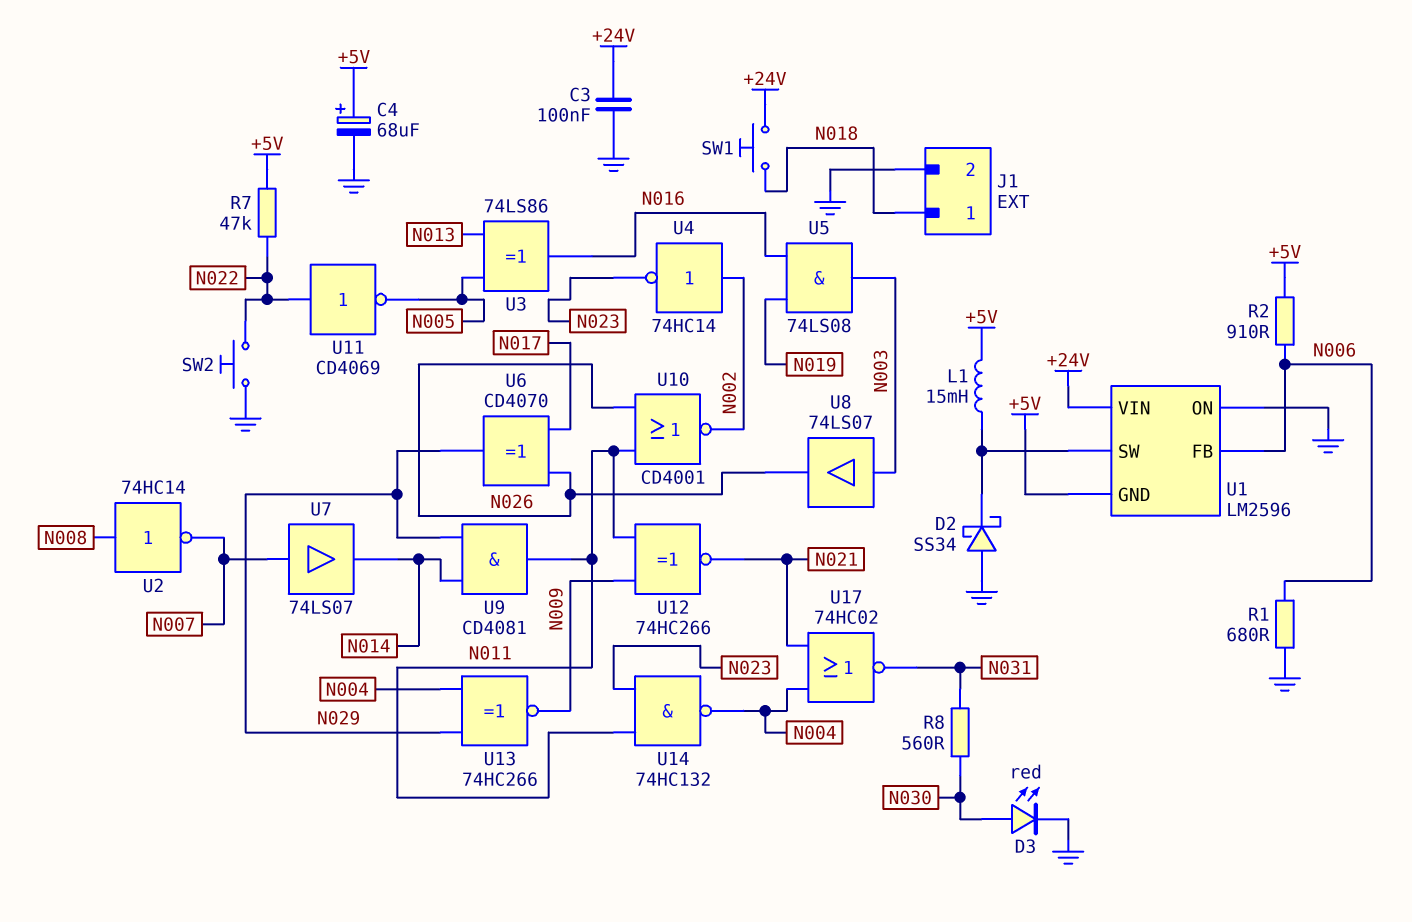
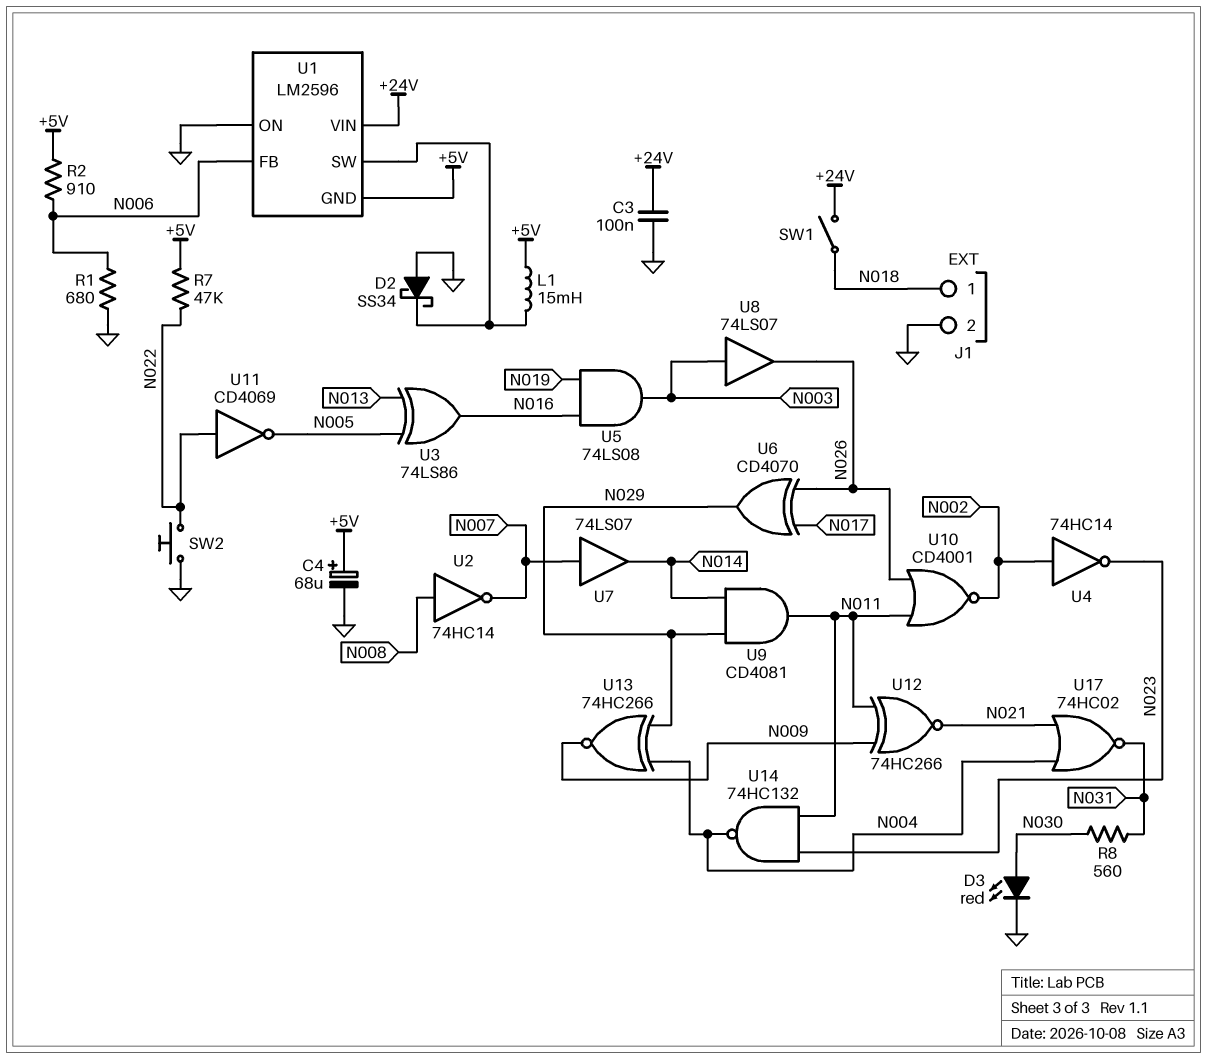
SW1: button (+24V, N018) -> switch (+24V, N018)

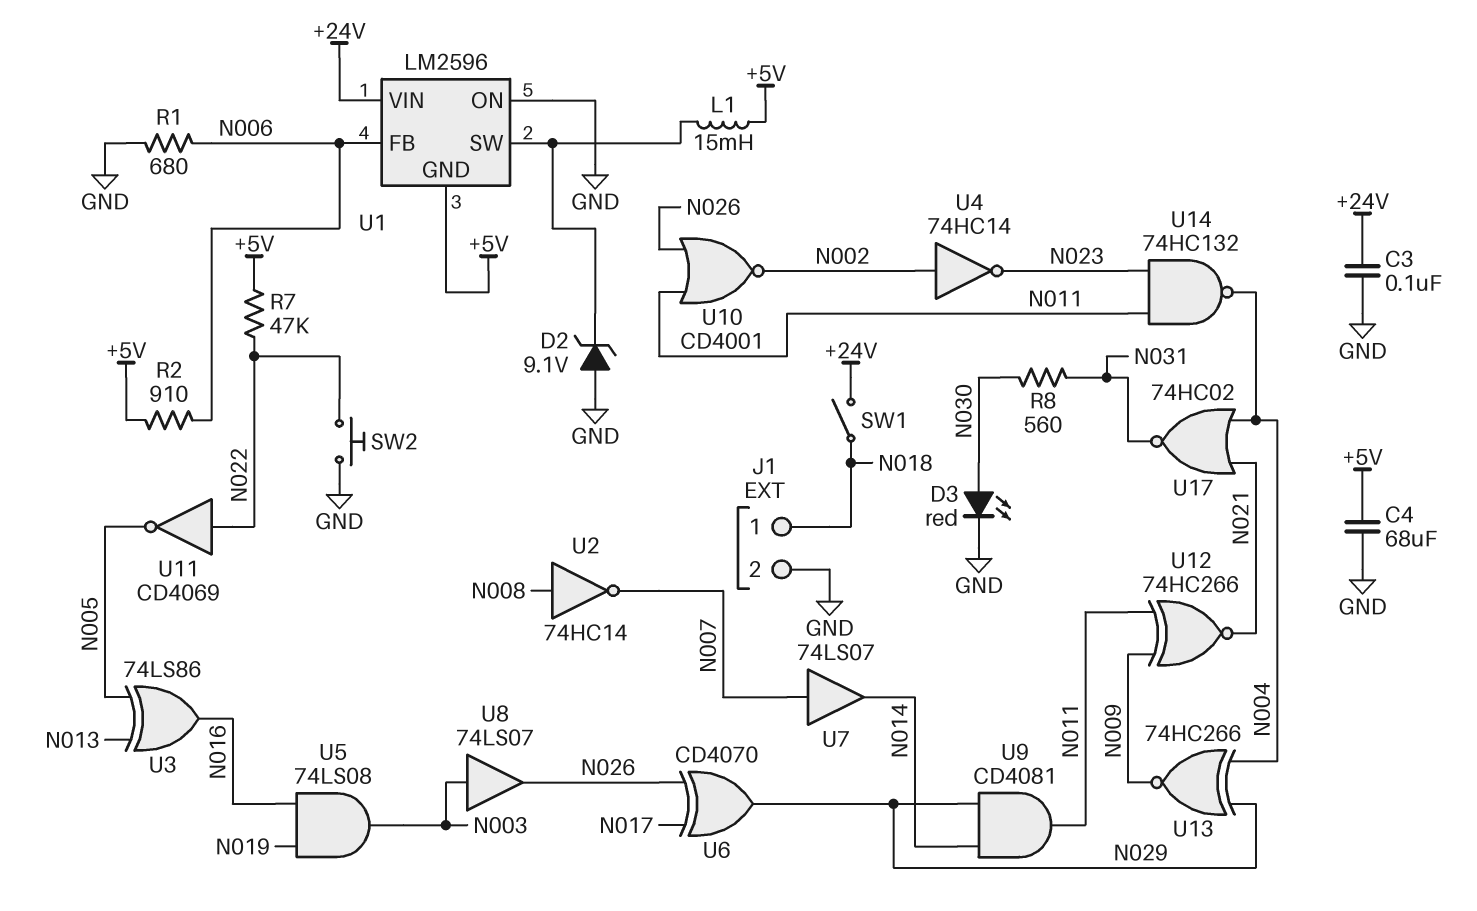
C4: 68uF (plus +5V, minus GND) -> 68uF (+5V, GND)
D2: schottky SS34 (A GND, K U1/SW) -> zener 9.1V (A GND, K U1/SW)

